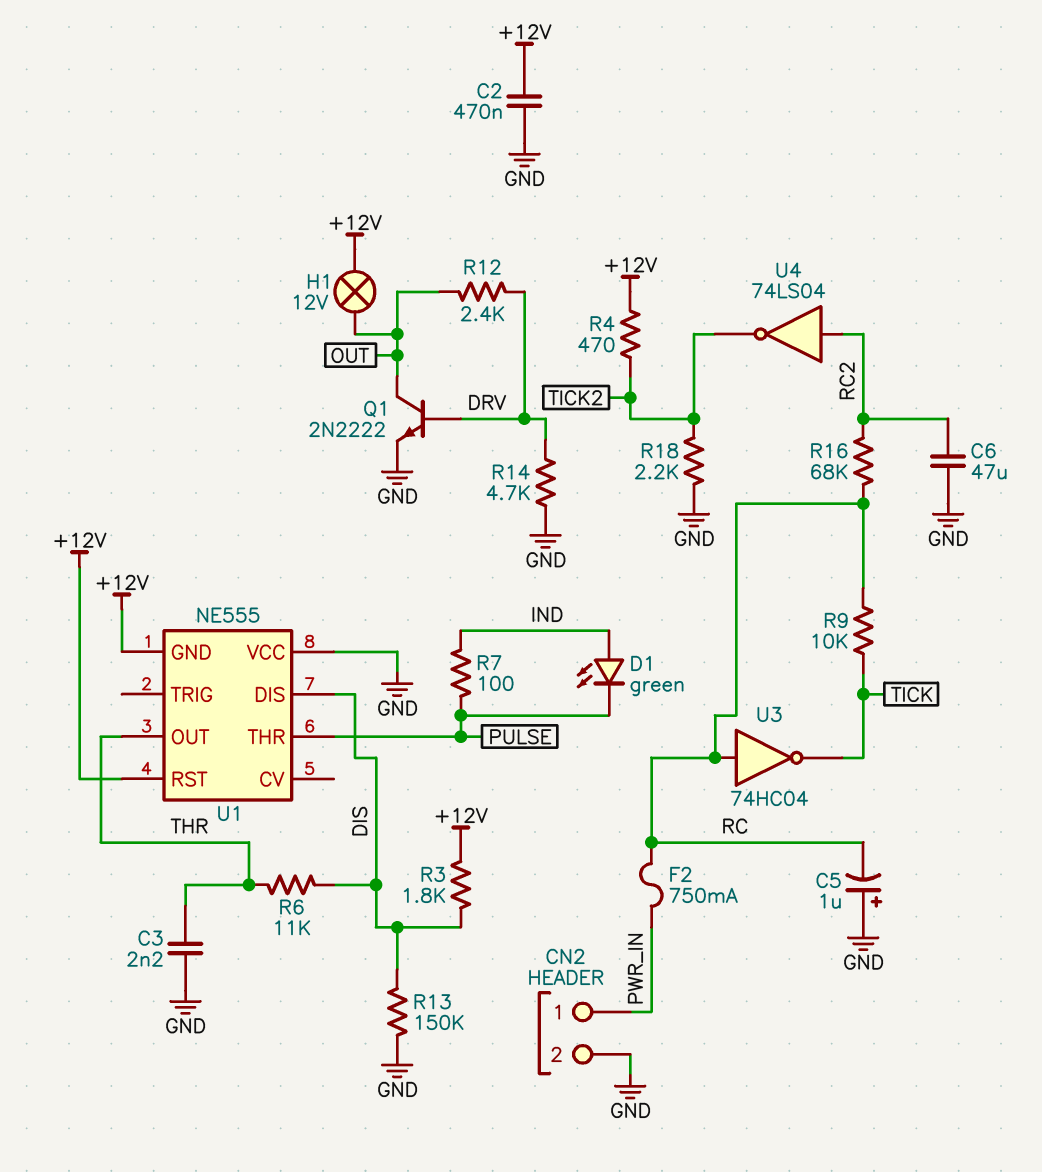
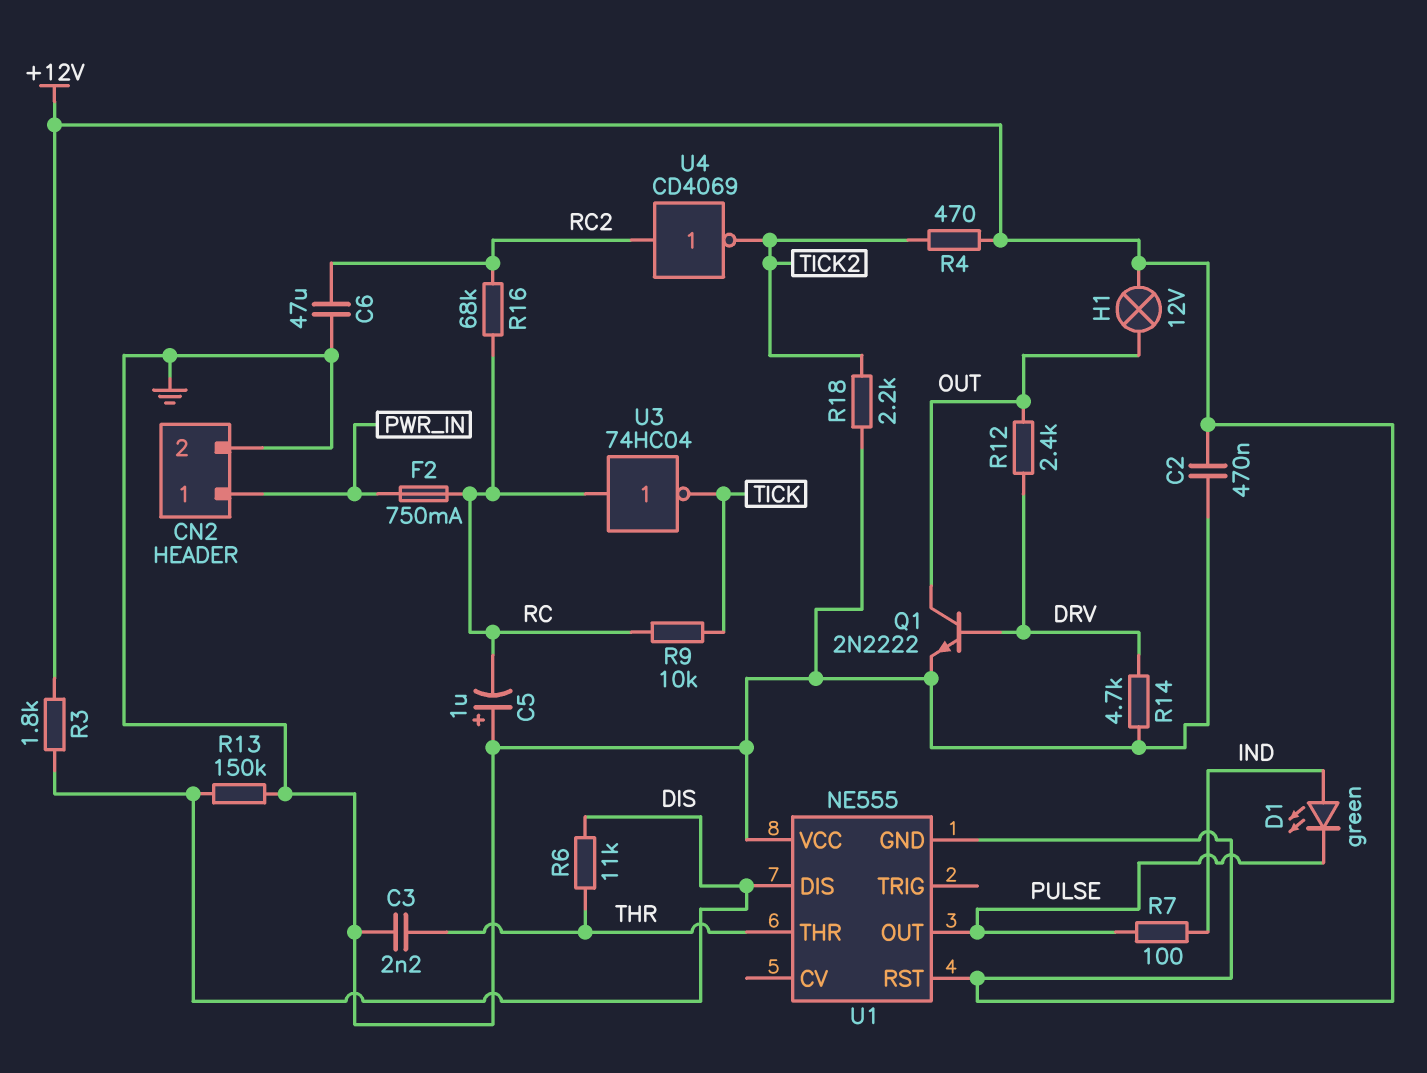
U1 pin OUT: THR -> PULSE
U1 pin THR: PULSE -> THR
U4: NOT 74LS04 (in RC2, out TICK2) -> NOT CD4069 (in RC2, out TICK2)

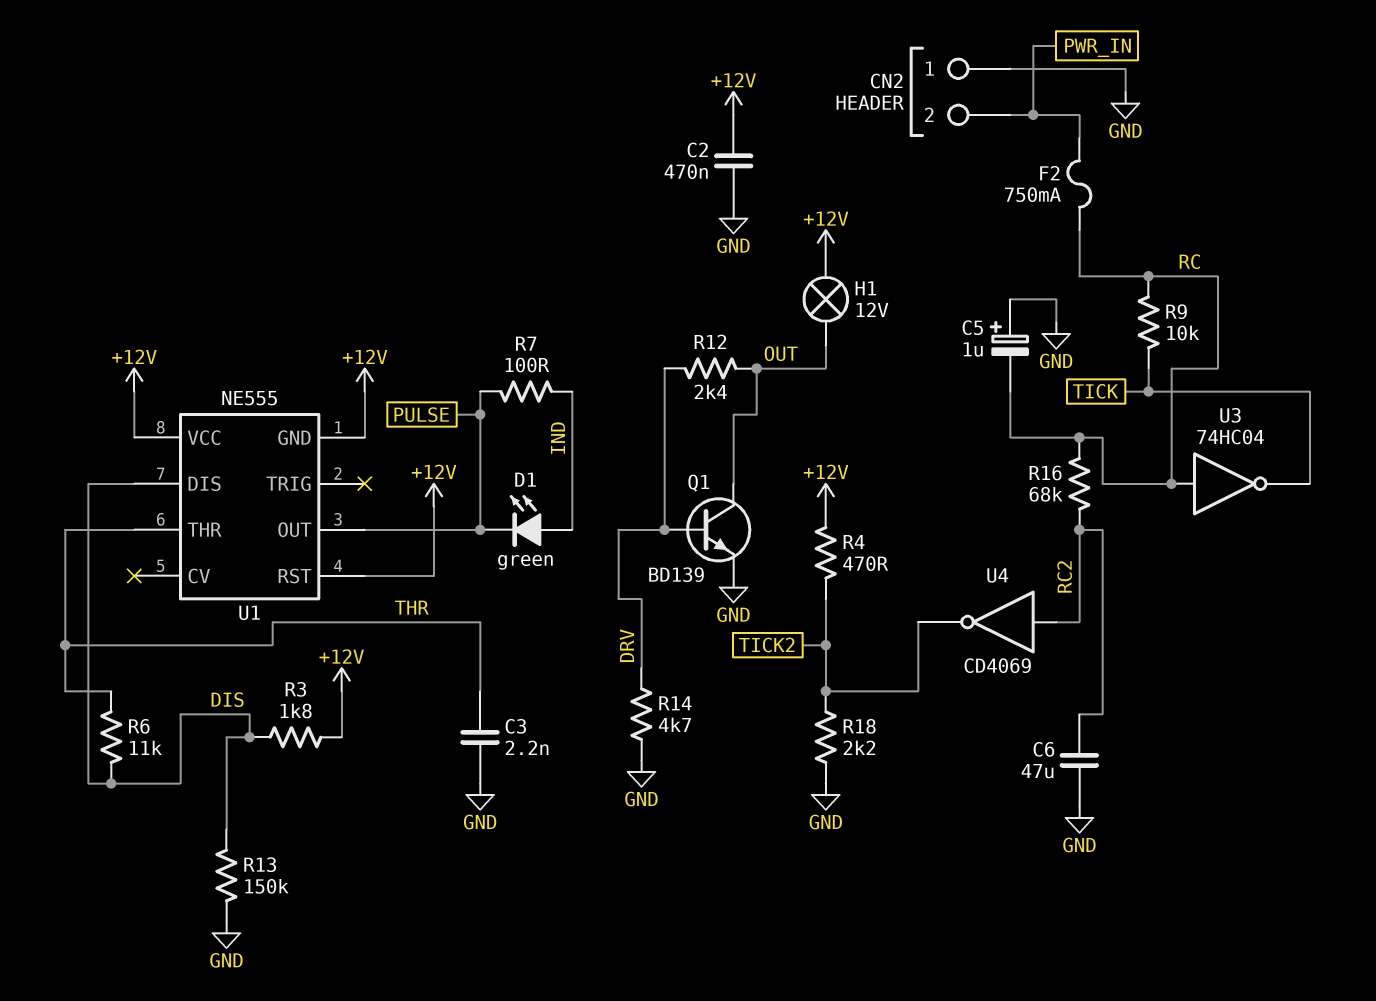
CN2 pin 1: PWR_IN -> GND
CN2 pin 2: GND -> PWR_IN
Q1: NPN 2N2222 (B DRV, C OUT, E GND) -> NPN BD139 (B DRV, C OUT, E GND)
U1 pin VCC: GND -> +12V

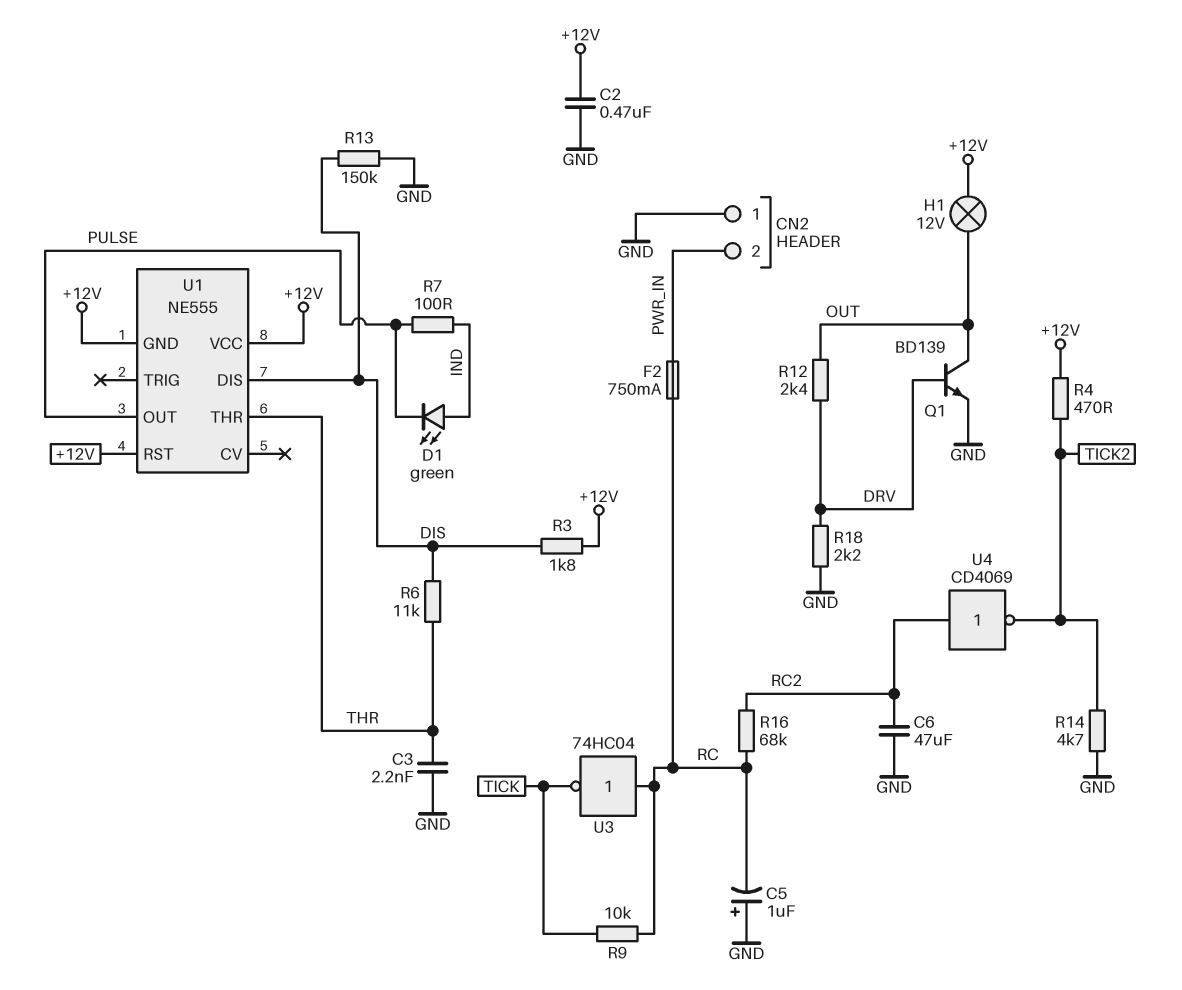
R14: 4.7k (DRV, GND) -> 4.7k (GND, TICK2)
R18: 2.2k (GND, TICK2) -> 2.2k (DRV, GND)

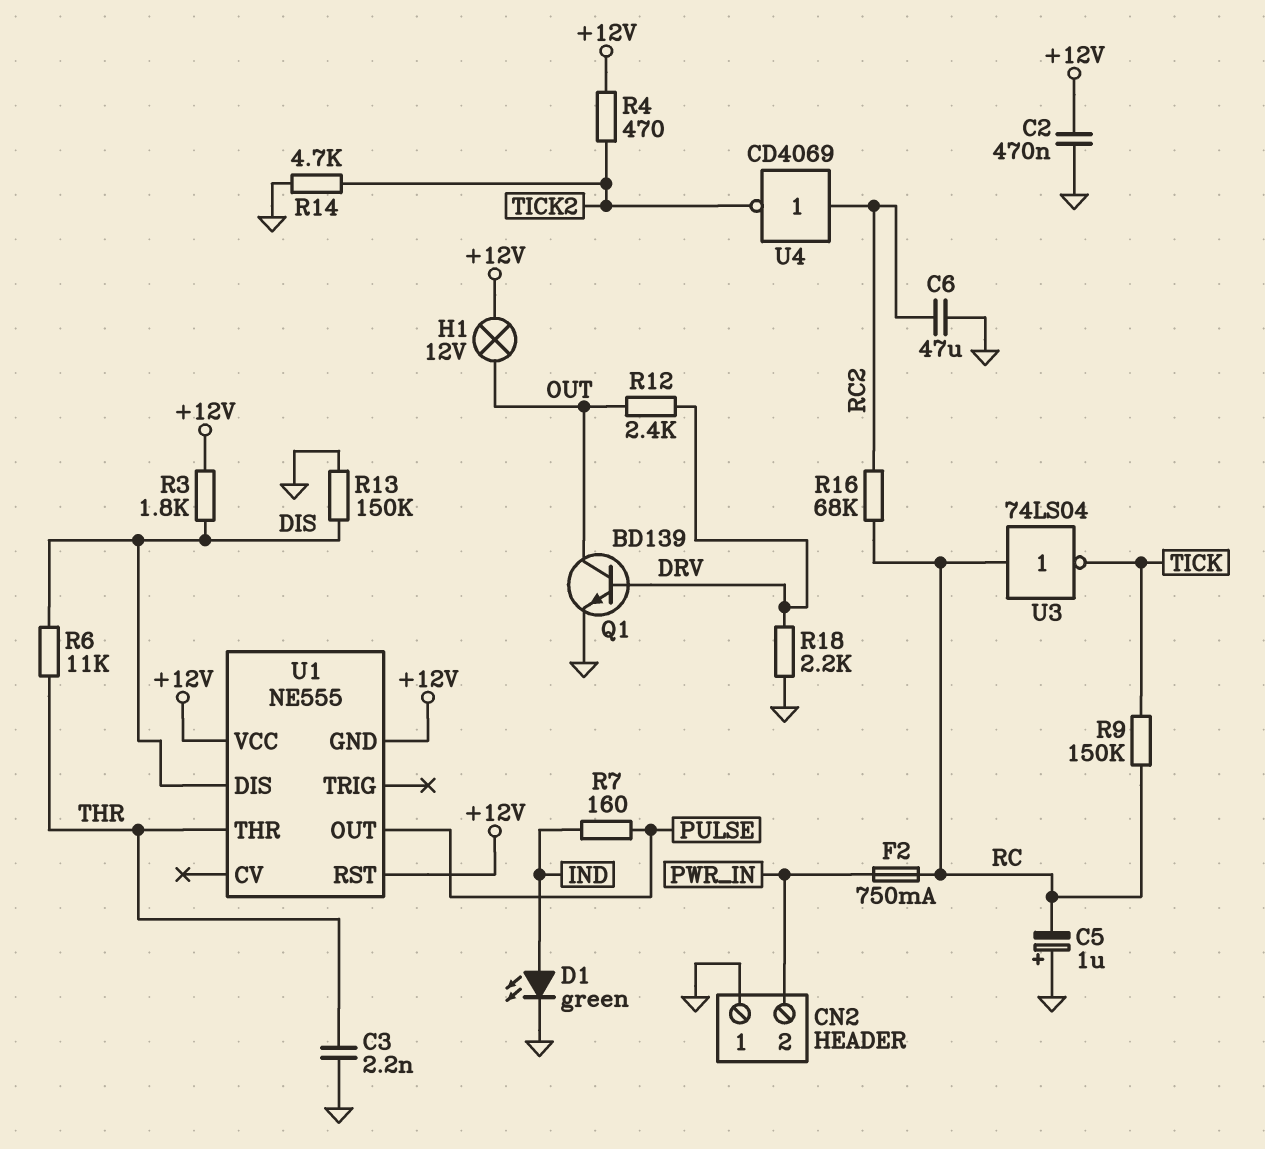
D1: LED green (A IND, K PULSE) -> LED green (A IND, K GND)
R7: 100 (IND, PULSE) -> 160 (IND, PULSE)
R9: 10k (RC, TICK) -> 150k (RC, TICK)
U3: NOT 74HC04 (in RC, out TICK) -> NOT 74LS04 (in RC, out TICK)

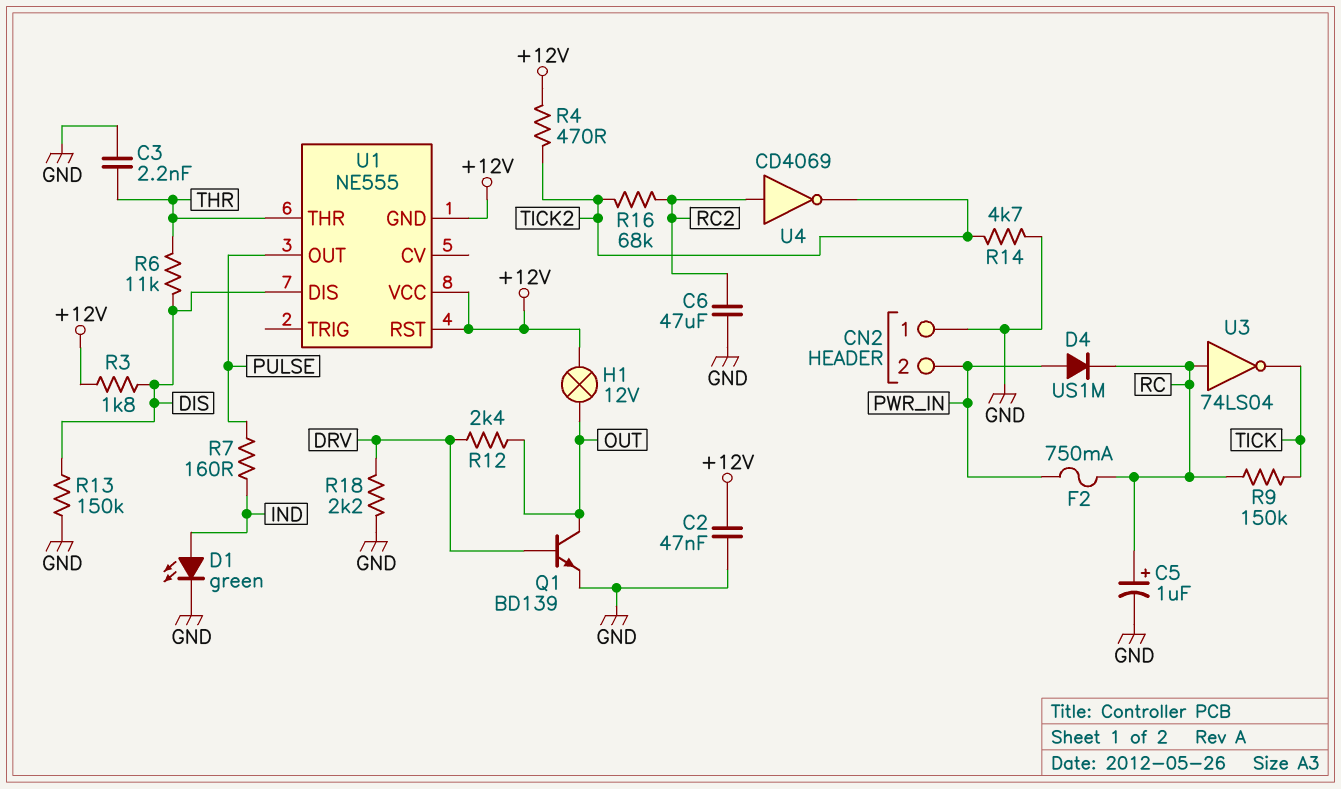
C2: 470nF (+12V, GND) -> 47nF (+12V, GND)
C5: 1uF (plus GND, minus RC) -> 1uF (plus RC, minus GND)
D4: none -> diode US1M (A PWR_IN, K RC)
R16: 68k (RC, RC2) -> 68k (RC2, TICK2)

